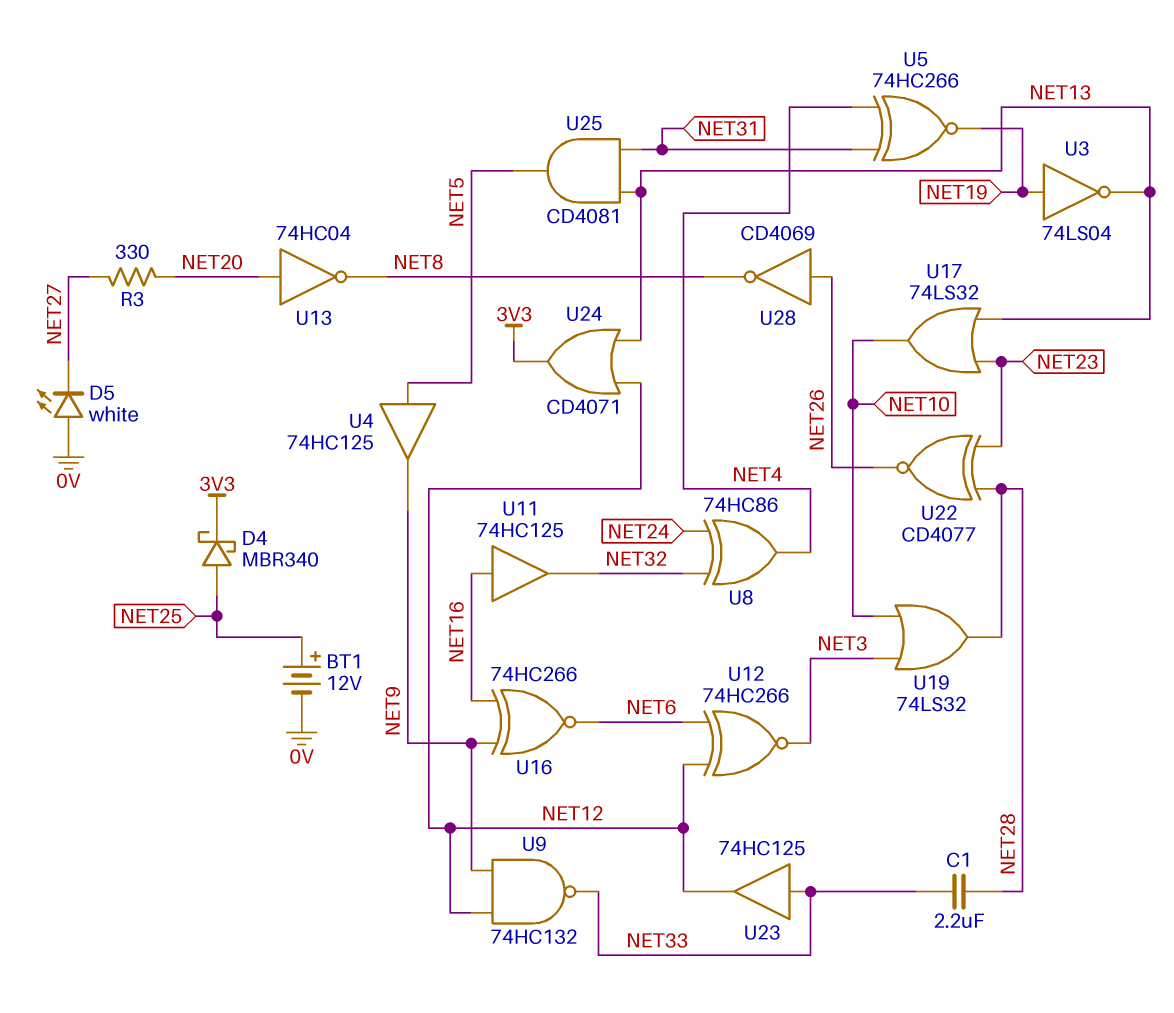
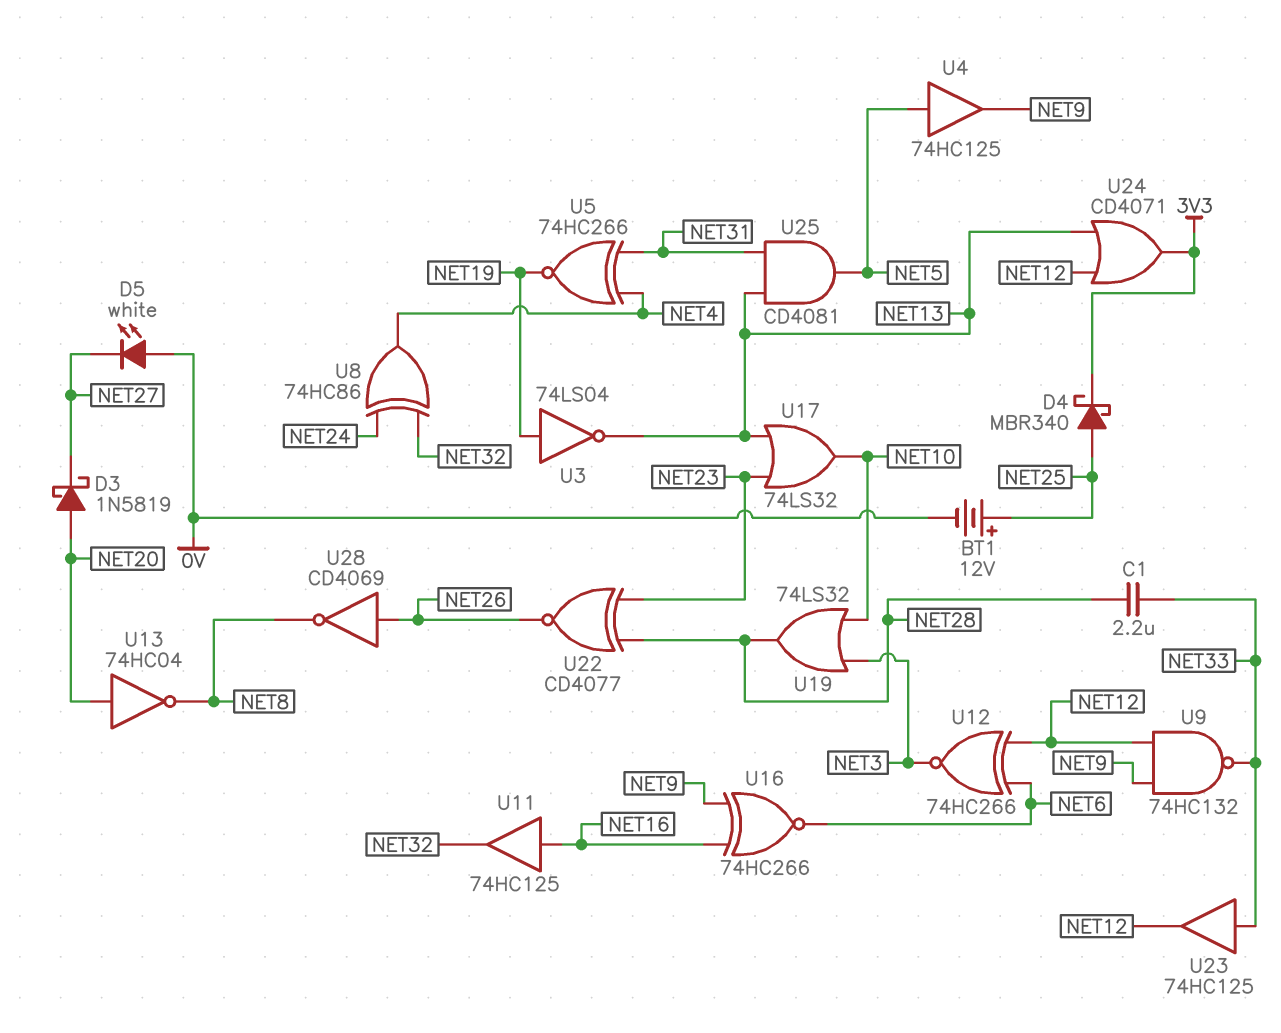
D3: none -> schottky 1N5819 (A NET20, K NET27)
R3: 330 (NET20, NET27) -> none

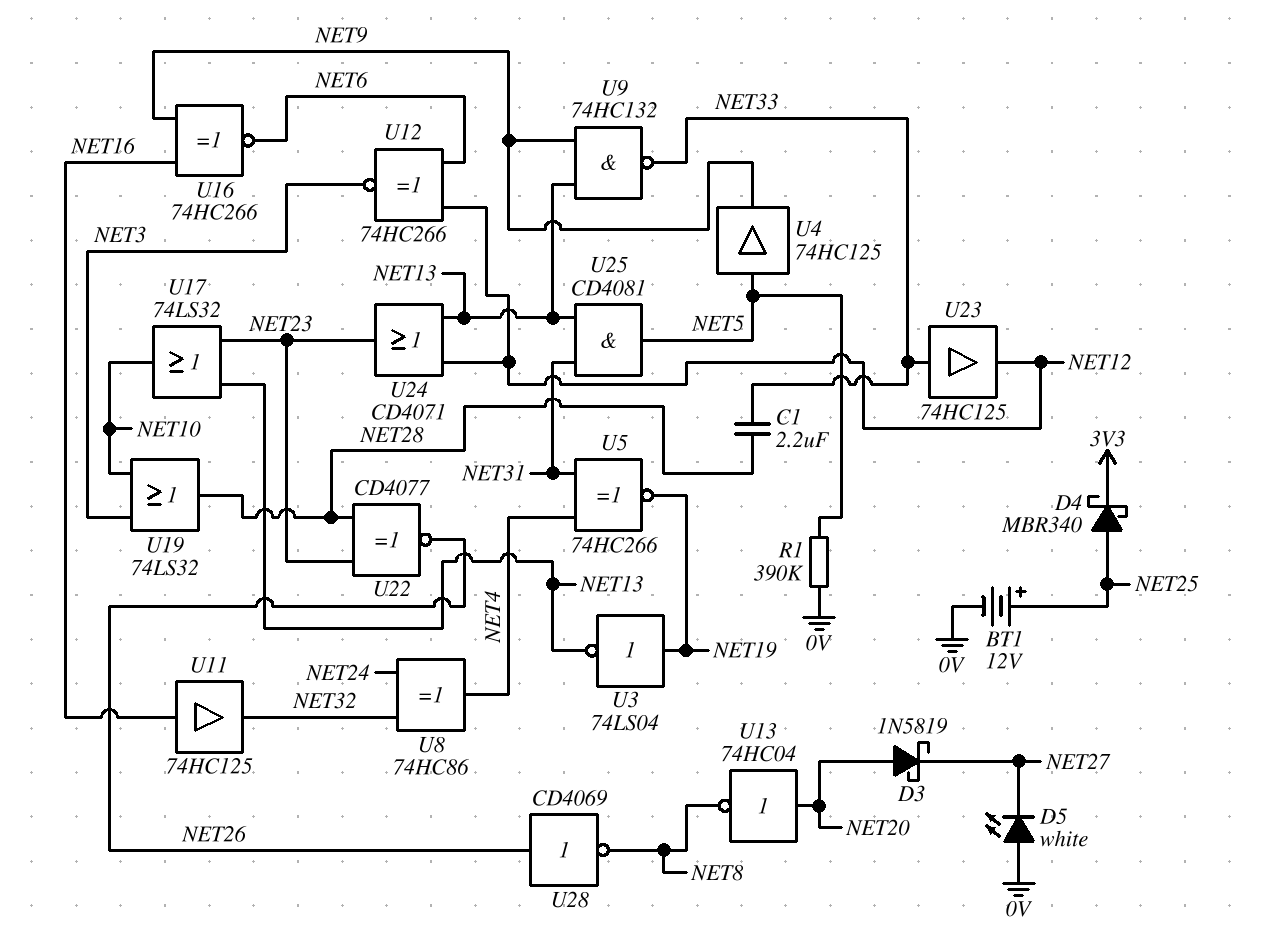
R1: none -> 390k (0V, NET5)
U9: NAND 74HC132 (in NET9, in NET12, out NET33) -> NAND 74HC132 (in NET9, in NET13, out NET33)
U24: OR CD4071 (in NET12, in NET13, out 3V3) -> OR CD4071 (in NET12, in NET13, out NET23)

